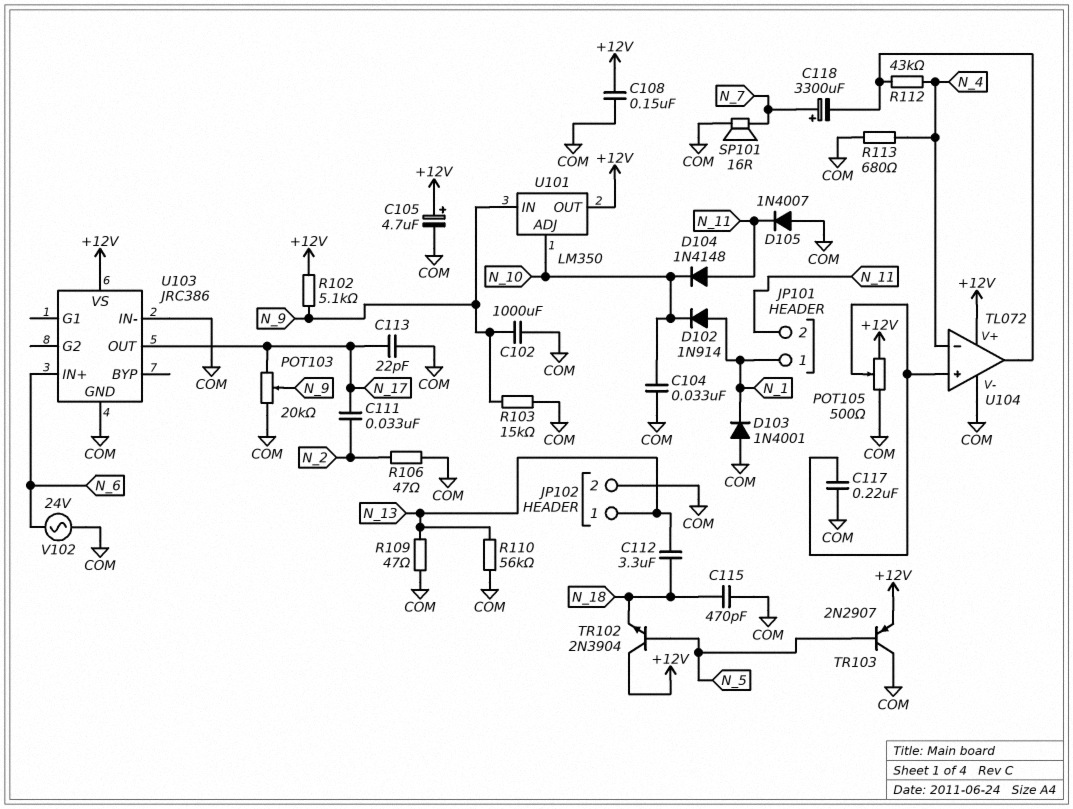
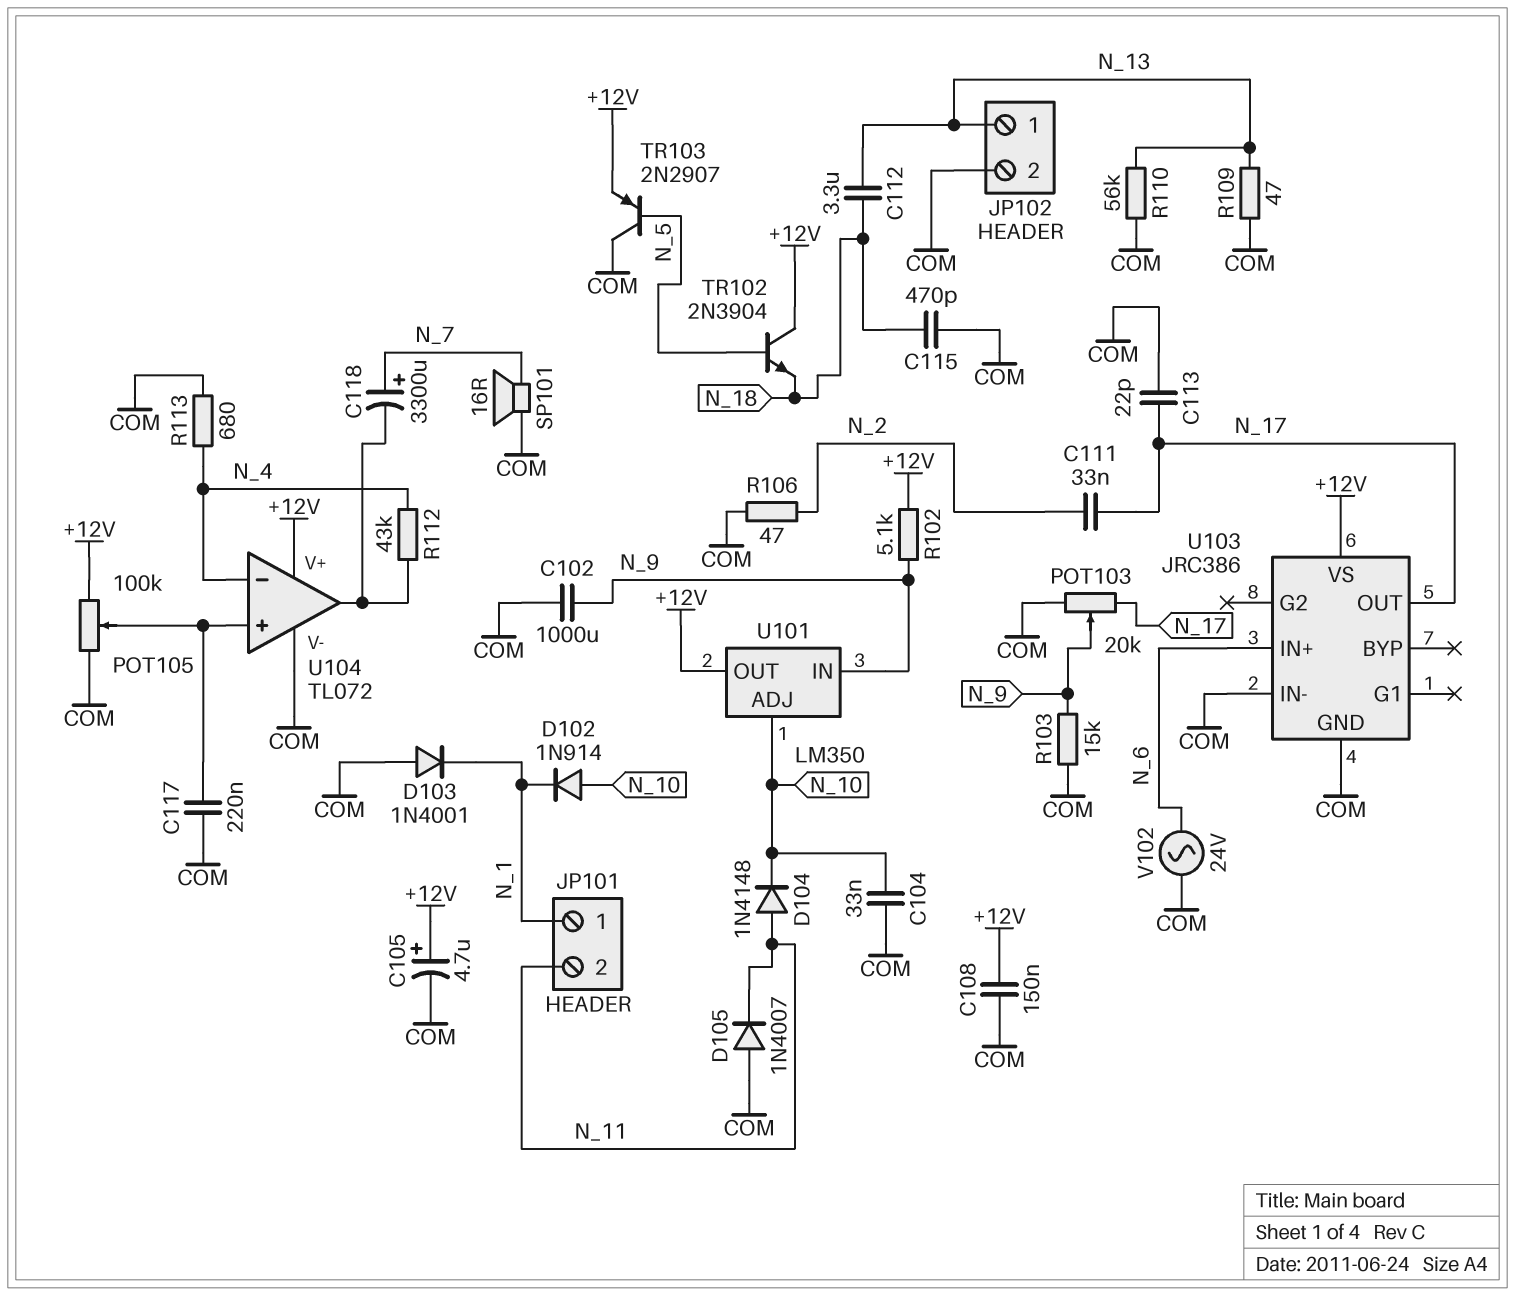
D102: diode 1N914 (A N_1, K N_10) -> diode 1N914 (A N_10, K N_1)
POT105: 500 (+12V, COM, wiper U104/in+) -> 100k (+12V, COM, wiper U104/in+)

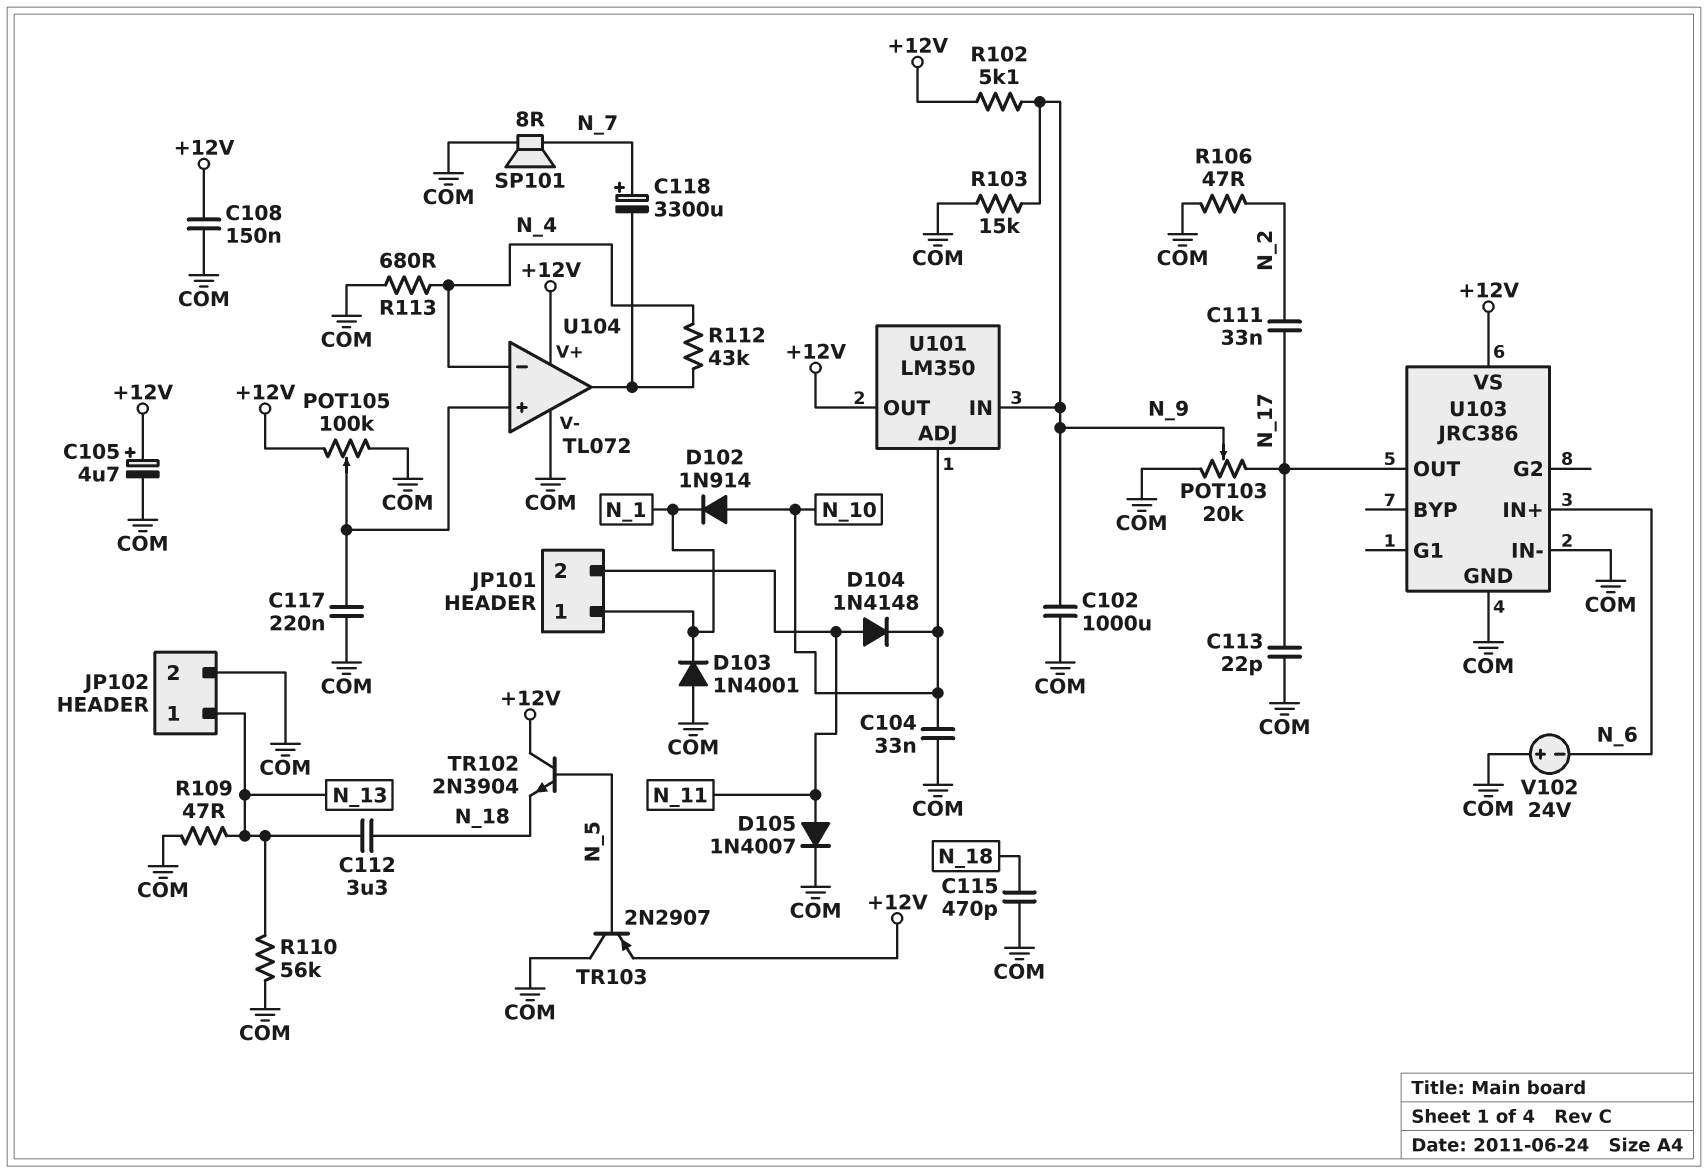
D105: diode 1N4007 (A COM, K N_11) -> diode 1N4007 (A N_11, K COM)
SP101: speaker 16R (COM, N_7) -> speaker 8R (COM, N_7)
V102: AC 24V (COM, N_6) -> 24V (plus COM, minus N_6)

